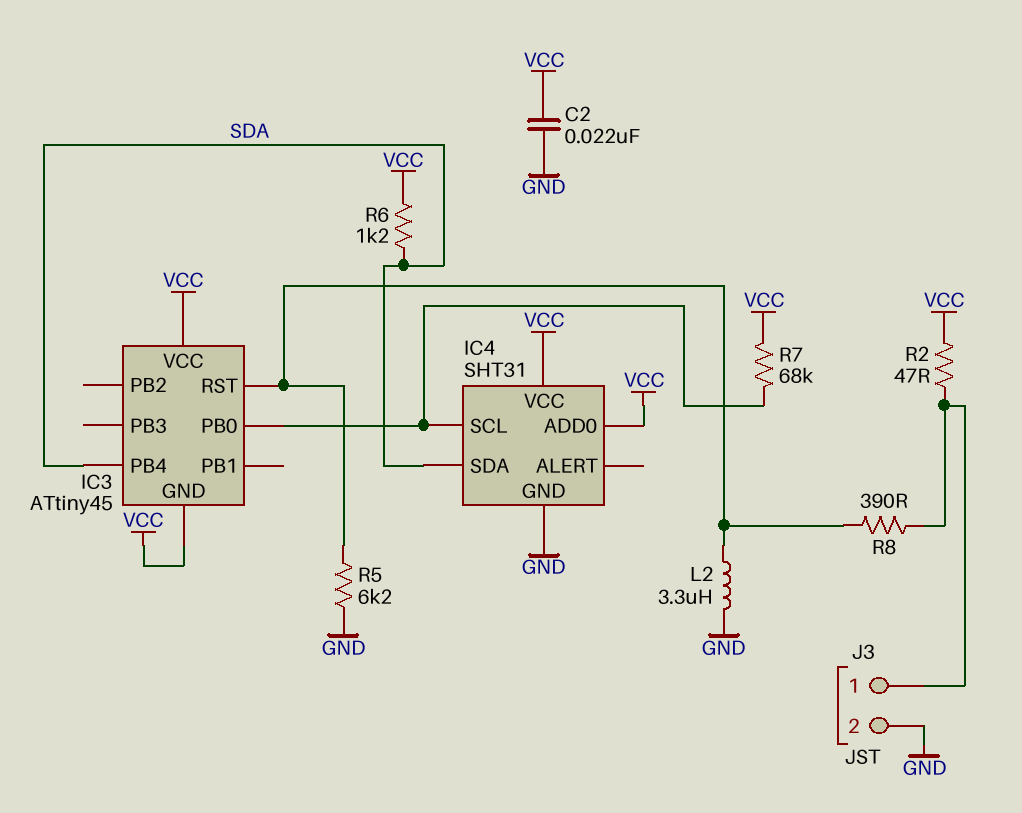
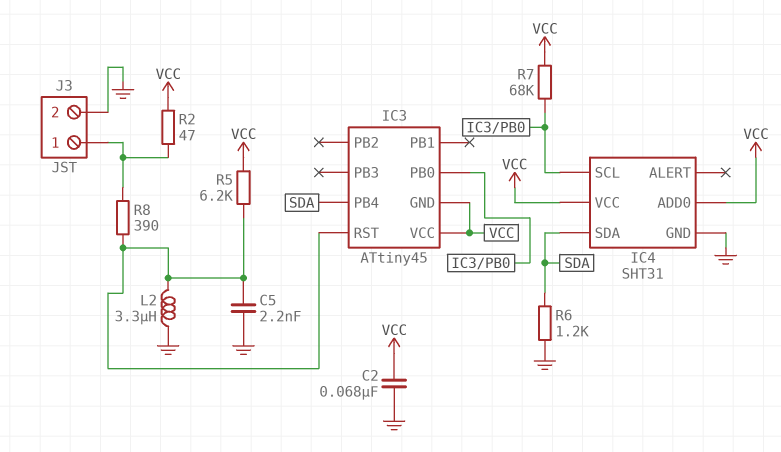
C2: 22nF (GND, VCC) -> 68nF (GND, VCC)
C5: none -> 2.2nF (GND, IC3/RST)
R5: 6.2k (GND, IC3/RST) -> 6.2k (IC3/RST, VCC)
R6: 1.2k (SDA, VCC) -> 1.2k (GND, SDA)

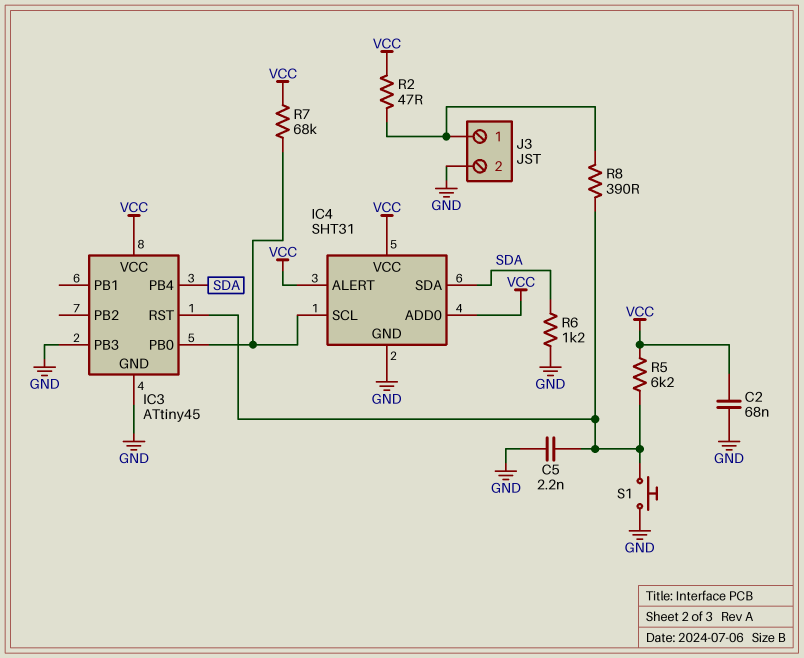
IC3 pin GND: VCC -> GND
IC3 pin PB3: none -> GND
IC4 pin ALERT: none -> VCC
L2: 3.3uH (GND, IC3/RST) -> none
S1: none -> button (GND, IC3/RST)

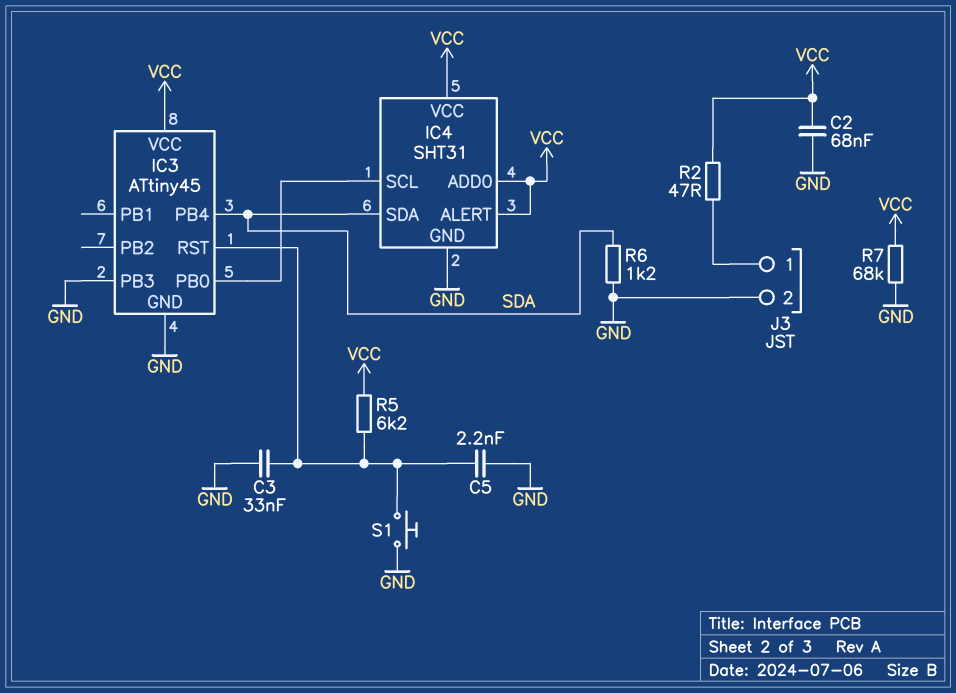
C3: none -> 33nF (GND, IC3/RST)
R7: 68k (IC3/PB0, VCC) -> 68k (GND, VCC)
R8: 390 (IC3/RST, J3/1) -> none

